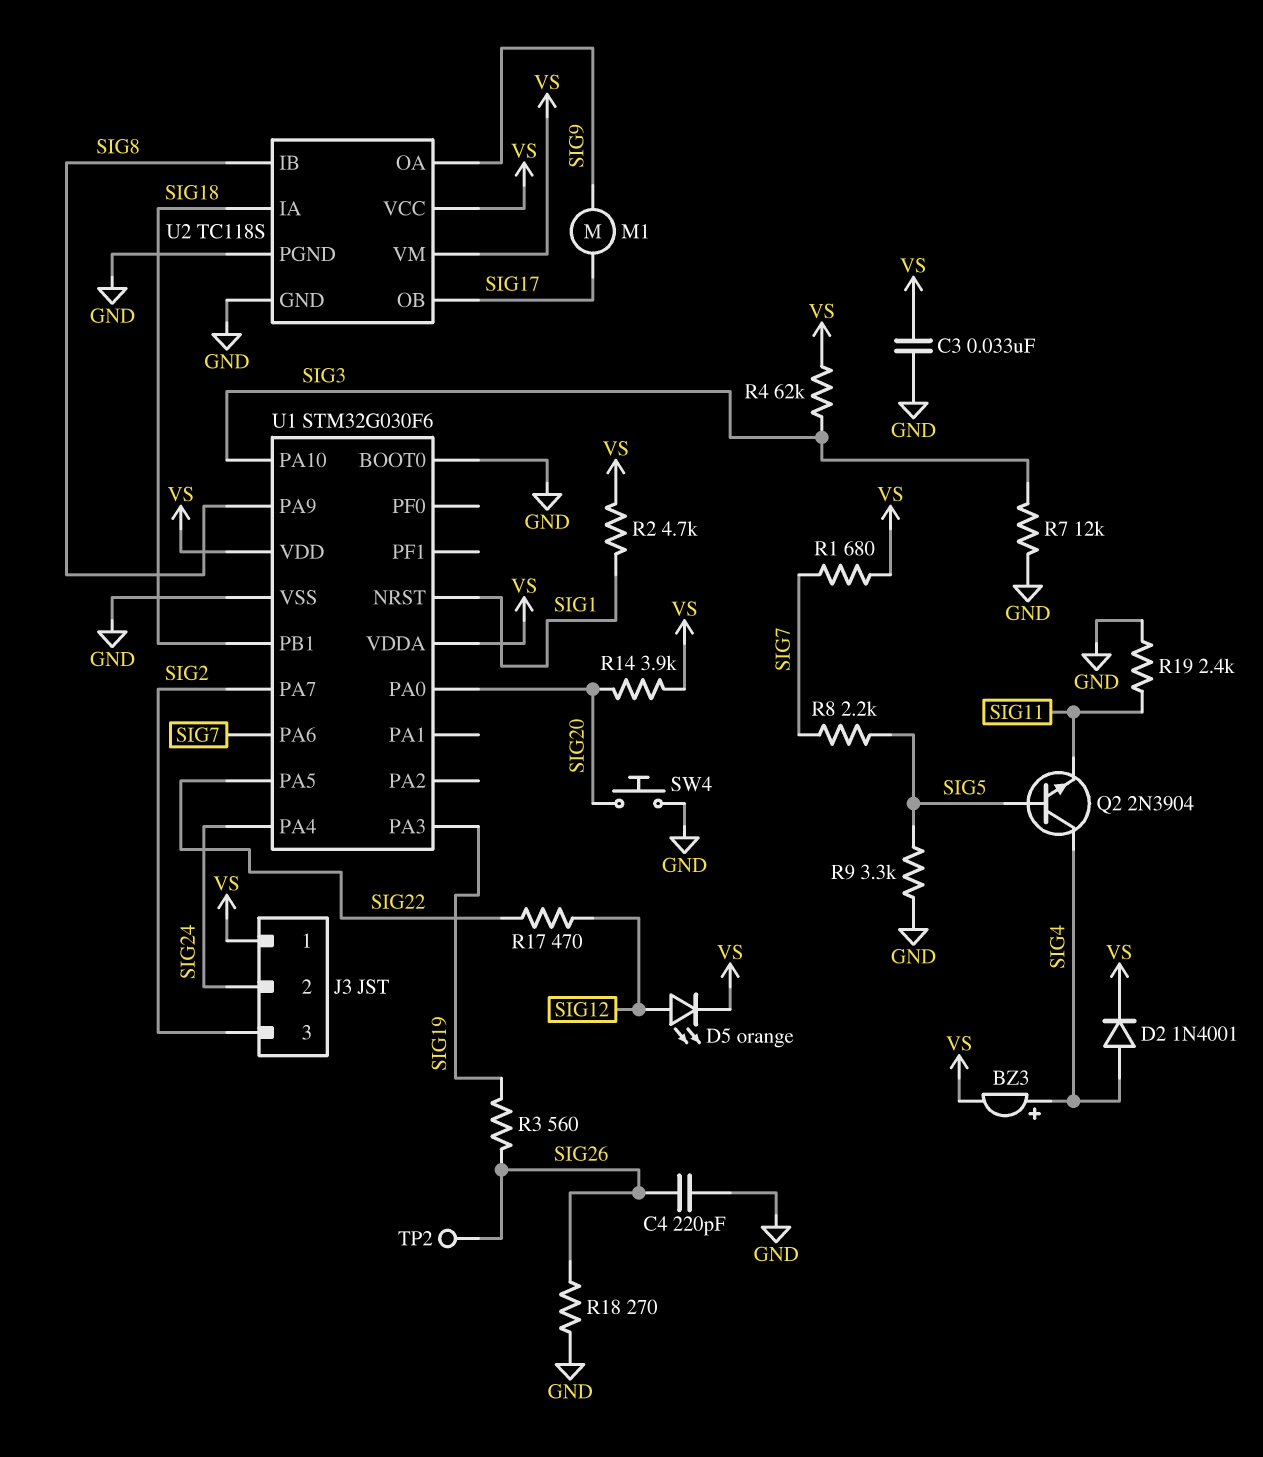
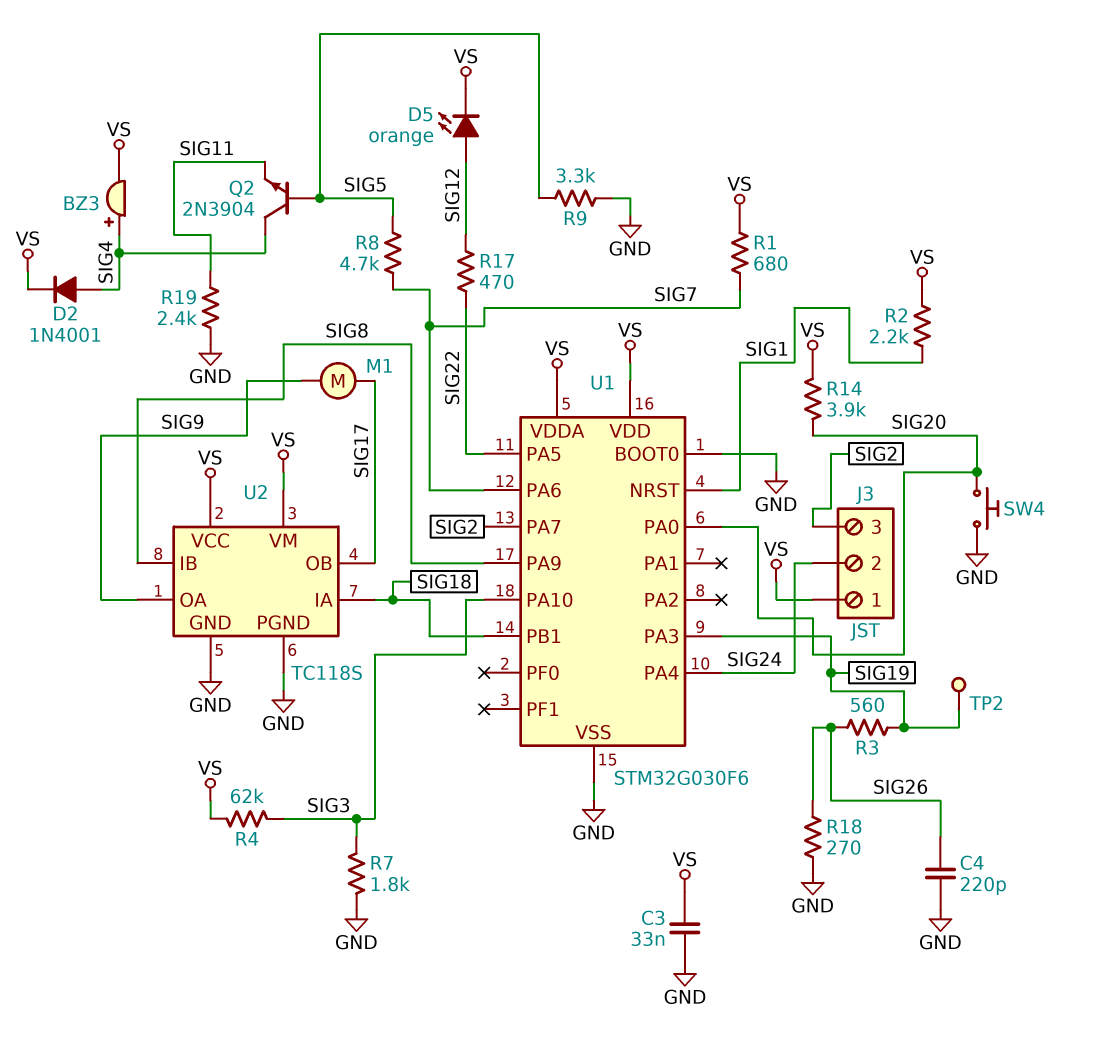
R2: 4.7k (SIG1, VS) -> 2.2k (SIG1, VS)
R7: 12k (GND, SIG3) -> 1.8k (GND, SIG3)
R8: 2.2k (SIG5, SIG7) -> 4.7k (SIG5, SIG7)
TP2: test point (SIG26) -> test point (SIG19)

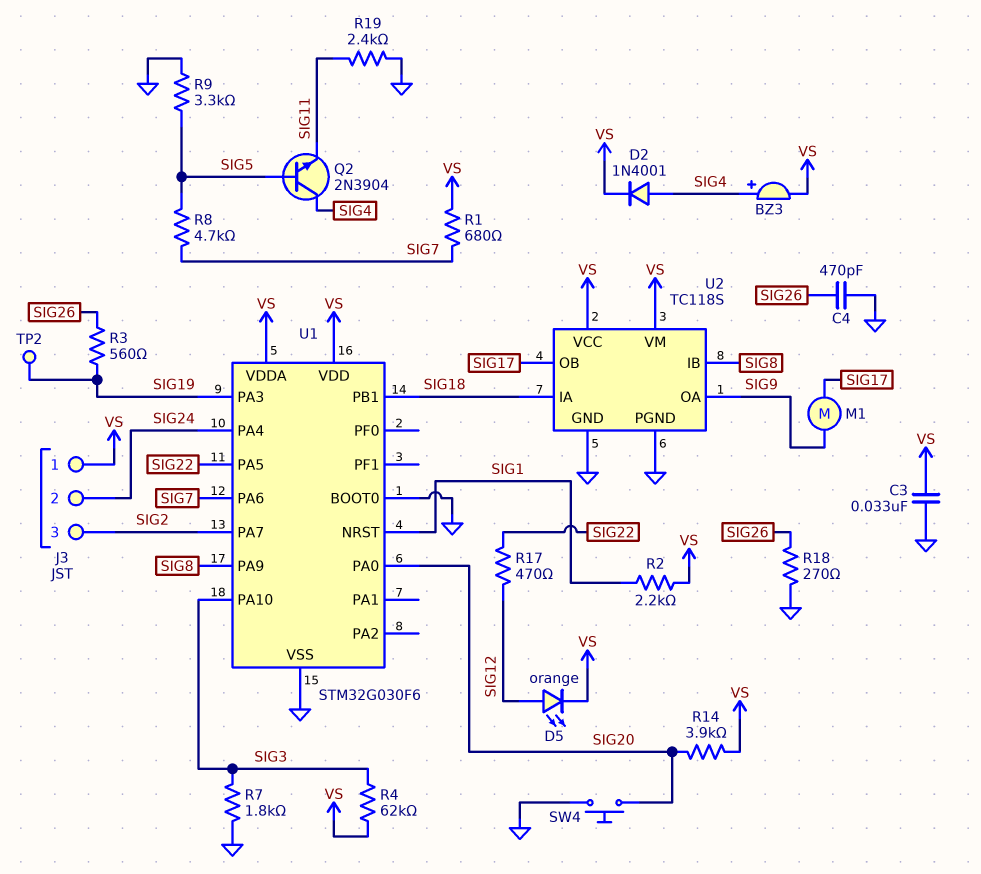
C4: 220pF (GND, SIG26) -> 470pF (GND, SIG26)

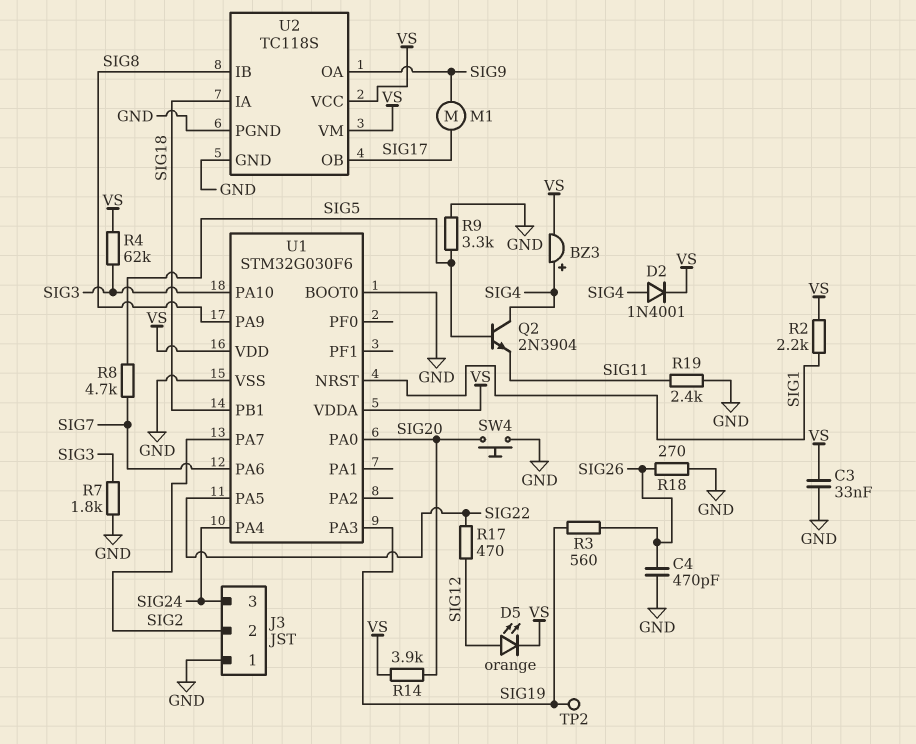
J3 pin 1: VS -> GND
J3 pin 2: SIG24 -> SIG2
J3 pin 3: SIG2 -> SIG24
R1: 680 (SIG7, VS) -> none

